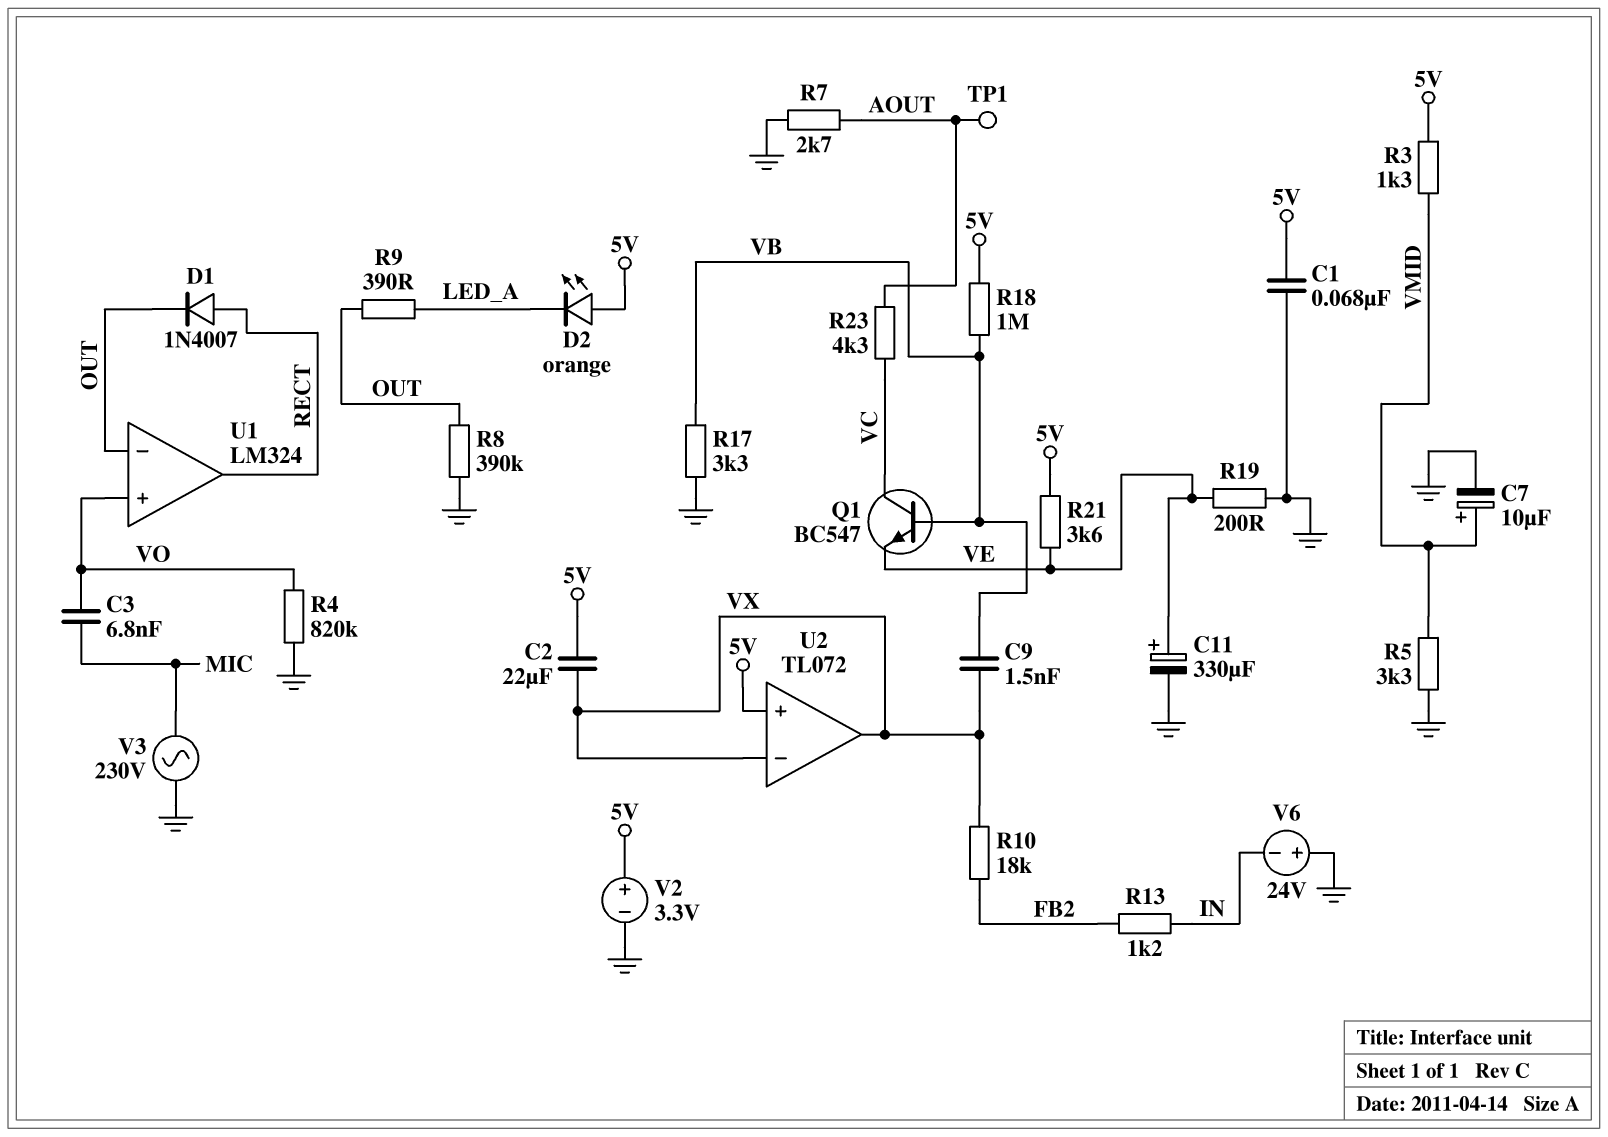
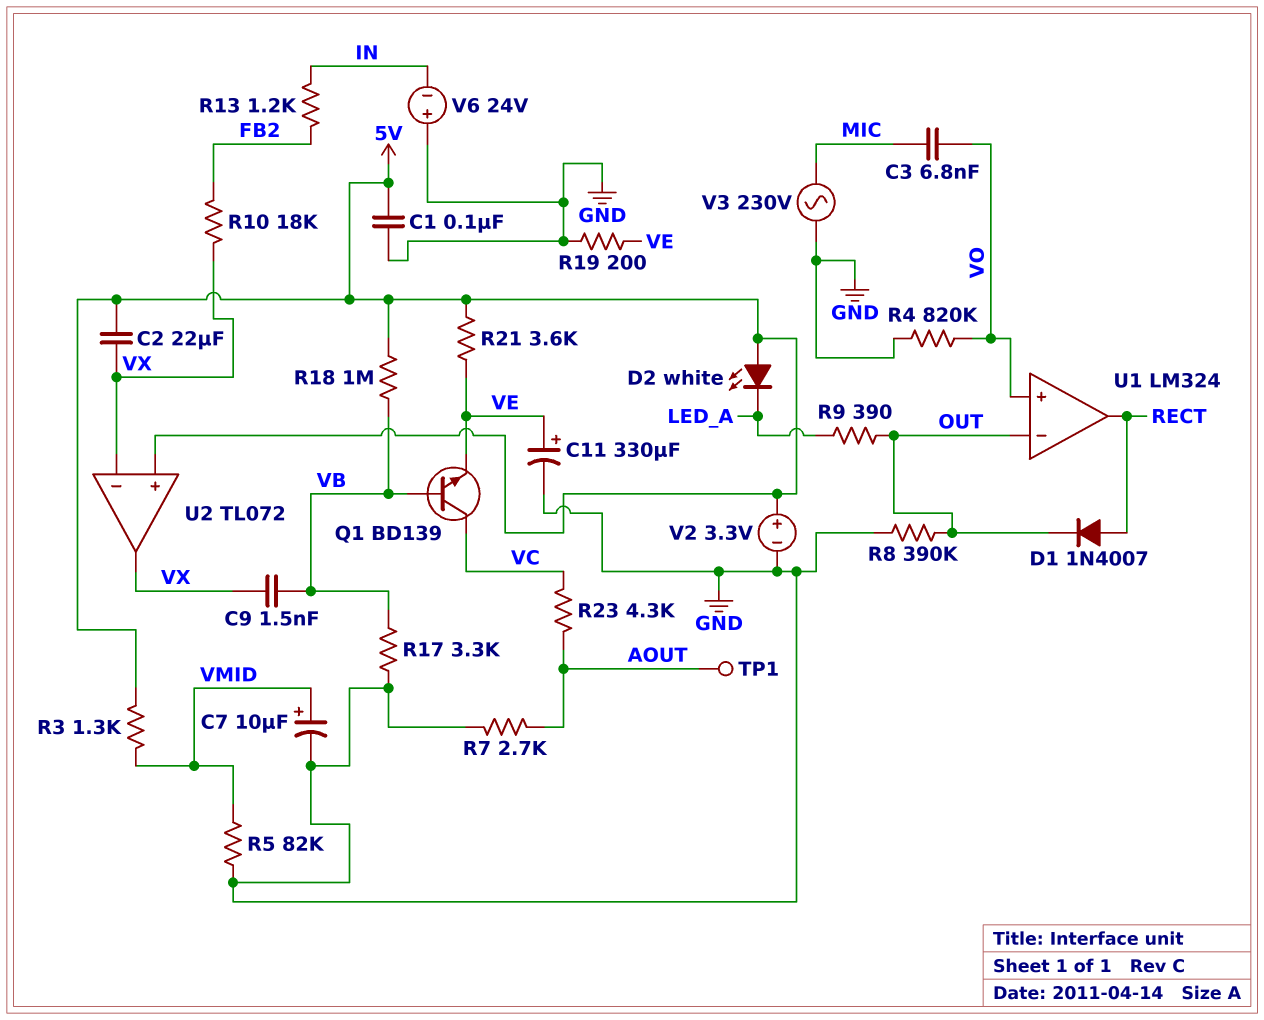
C1: 68nF (5V, GND) -> 100nF (5V, GND)
D2: LED orange (A 5V, K LED_A) -> LED white (A 5V, K LED_A)
Q1: NPN BC547 (B VB, C VC, E VE) -> NPN BD139 (B VB, C VC, E VE)
R5: 3.3k (GND, VMID) -> 82k (GND, VMID)

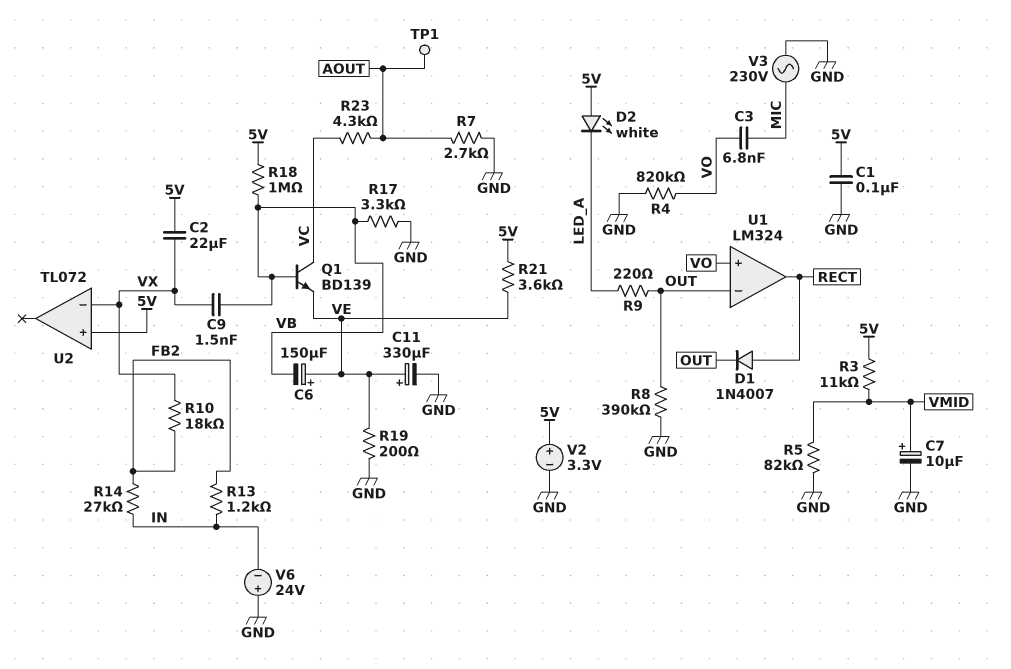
C6: none -> 150uF (plus VE, minus VB)
R3: 1.3k (5V, VMID) -> 11k (5V, VMID)
R9: 390 (LED_A, OUT) -> 220 (LED_A, OUT)
R14: none -> 27k (FB2, IN)
U2 pin out: VX -> none

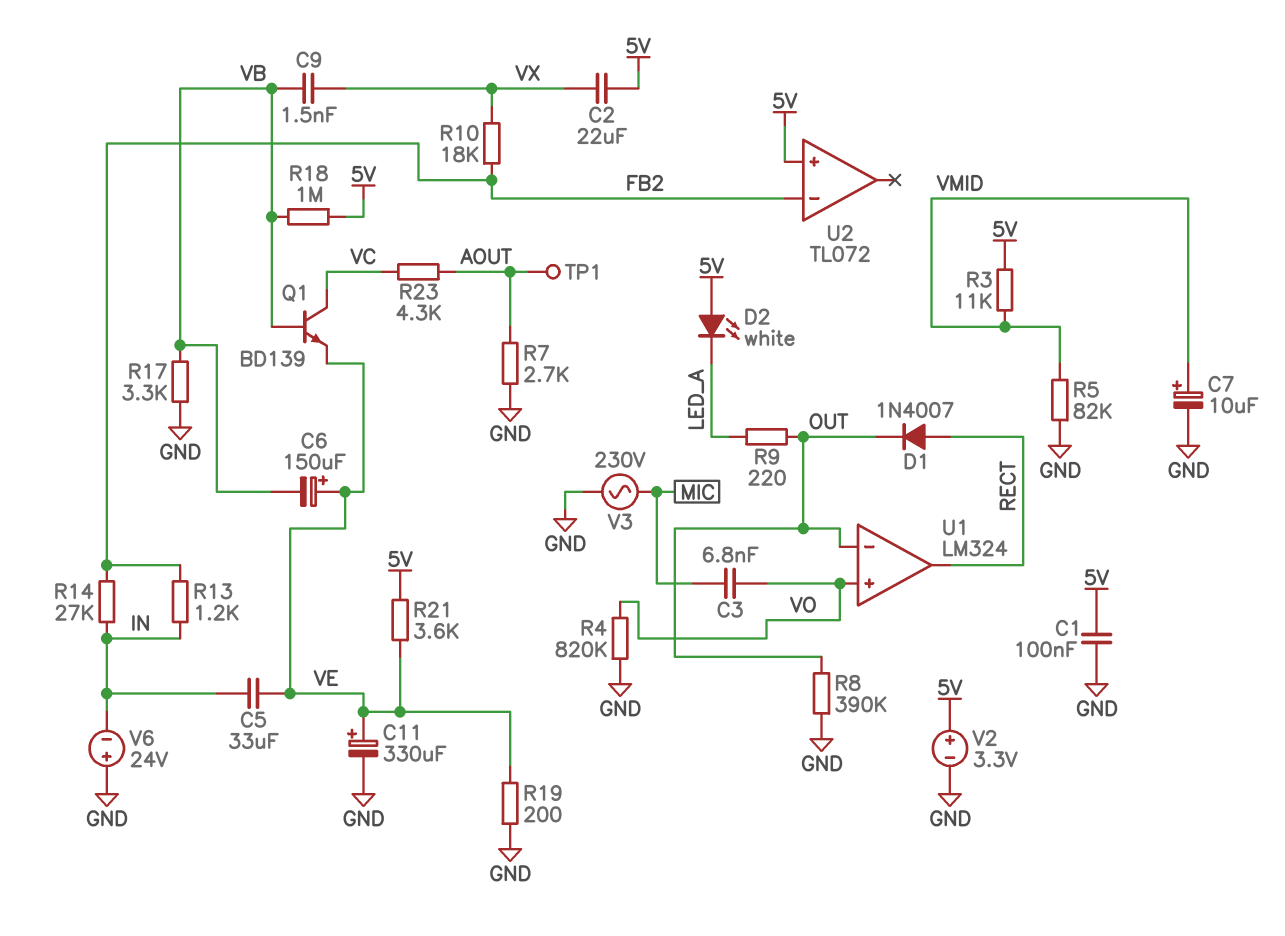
C5: none -> 33uF (IN, VE)
U2 pin in-: VX -> FB2

